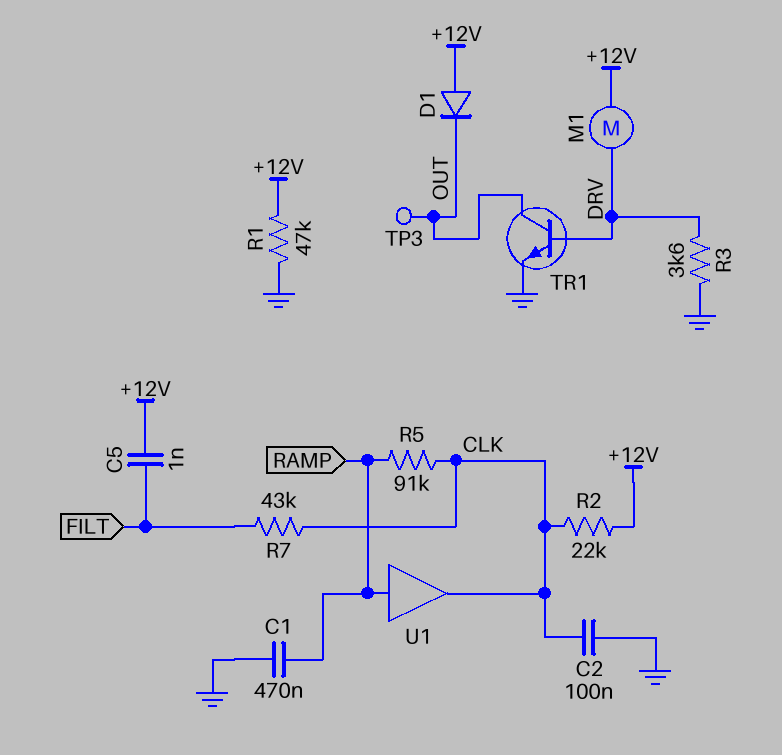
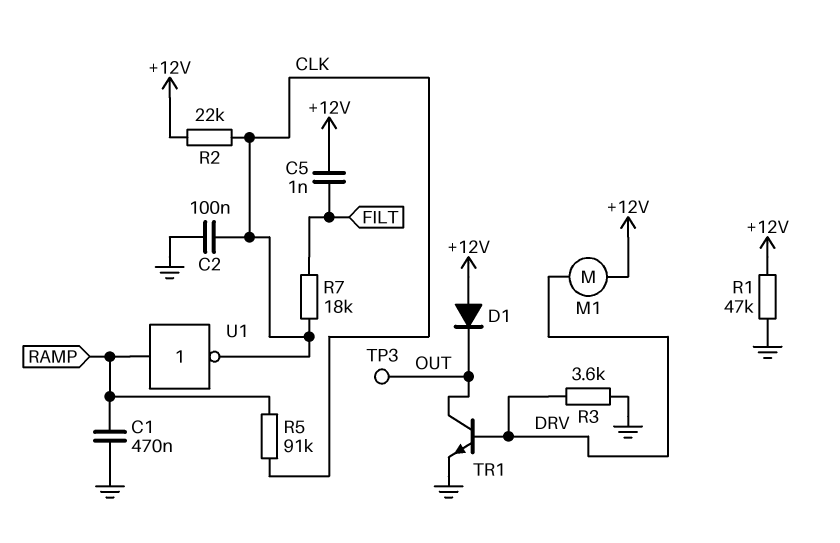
R7: 43k (CLK, FILT) -> 18k (CLK, FILT)
U1: buffer (in RAMP, out CLK) -> NOT (in RAMP, out CLK)

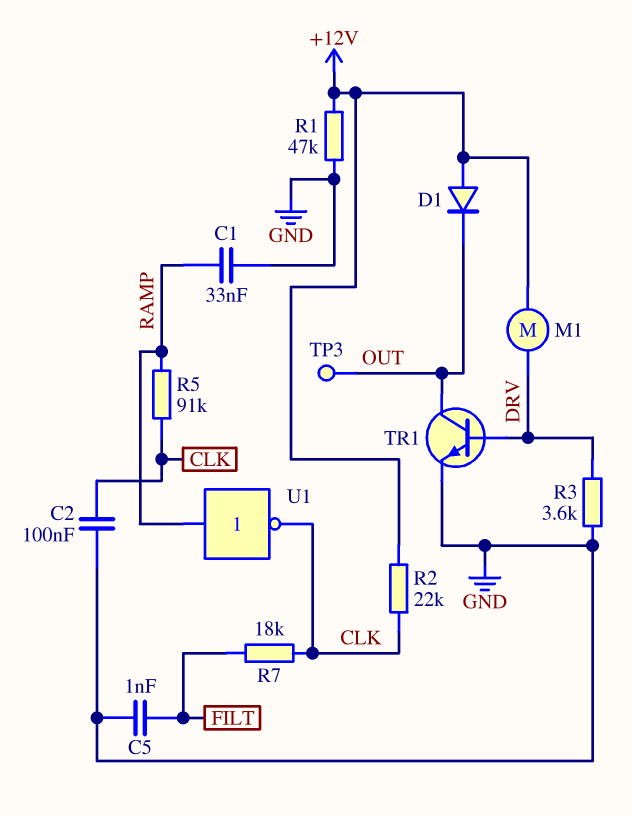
C1: 470nF (GND, RAMP) -> 33nF (GND, RAMP)
C5: 1nF (+12V, FILT) -> 1nF (FILT, GND)

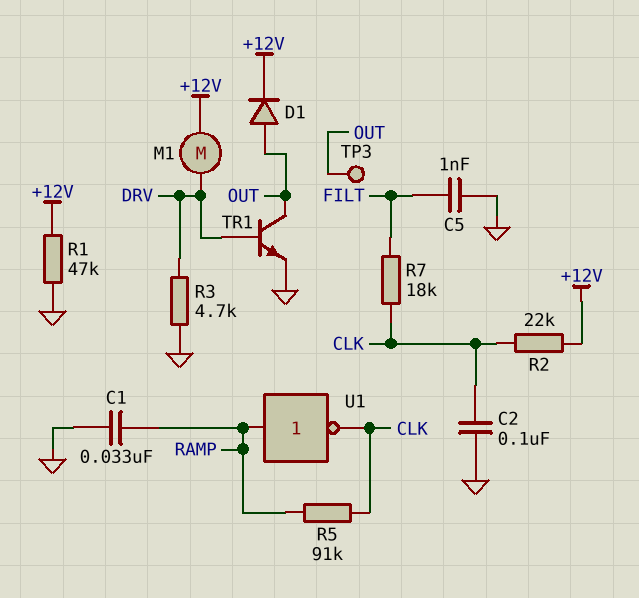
D1: diode (A +12V, K OUT) -> diode (A OUT, K +12V)
R3: 3.6k (DRV, GND) -> 4.7k (DRV, GND)

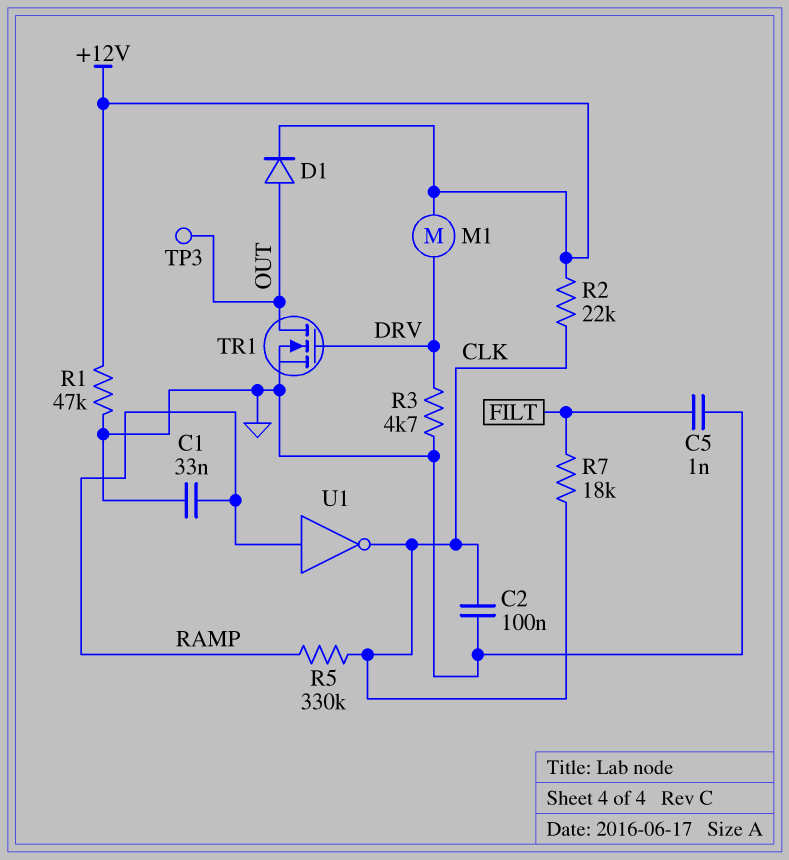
R5: 91k (CLK, RAMP) -> 330k (CLK, RAMP)
TR1: NPN (B DRV, C OUT, E GND) -> NMOS (G DRV, D OUT, S GND)

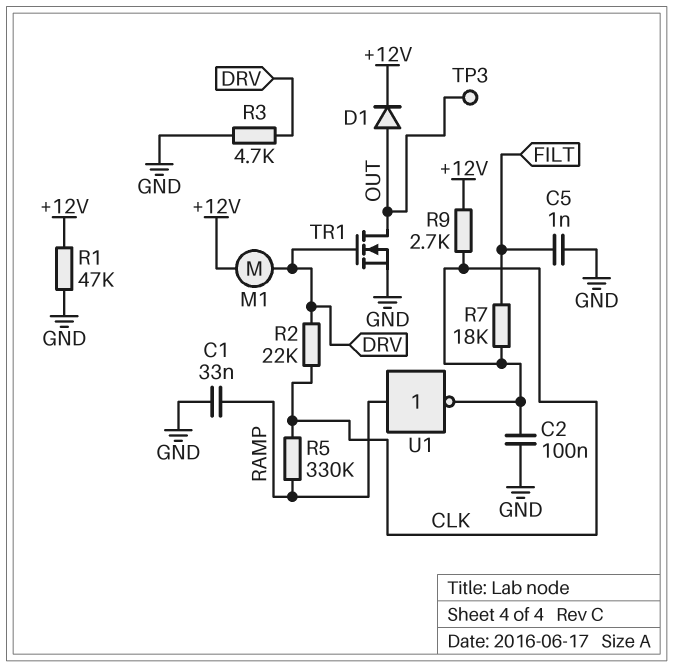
R2: 22k (+12V, CLK) -> 22k (CLK, DRV)
R9: none -> 2.7k (+12V, CLK)

